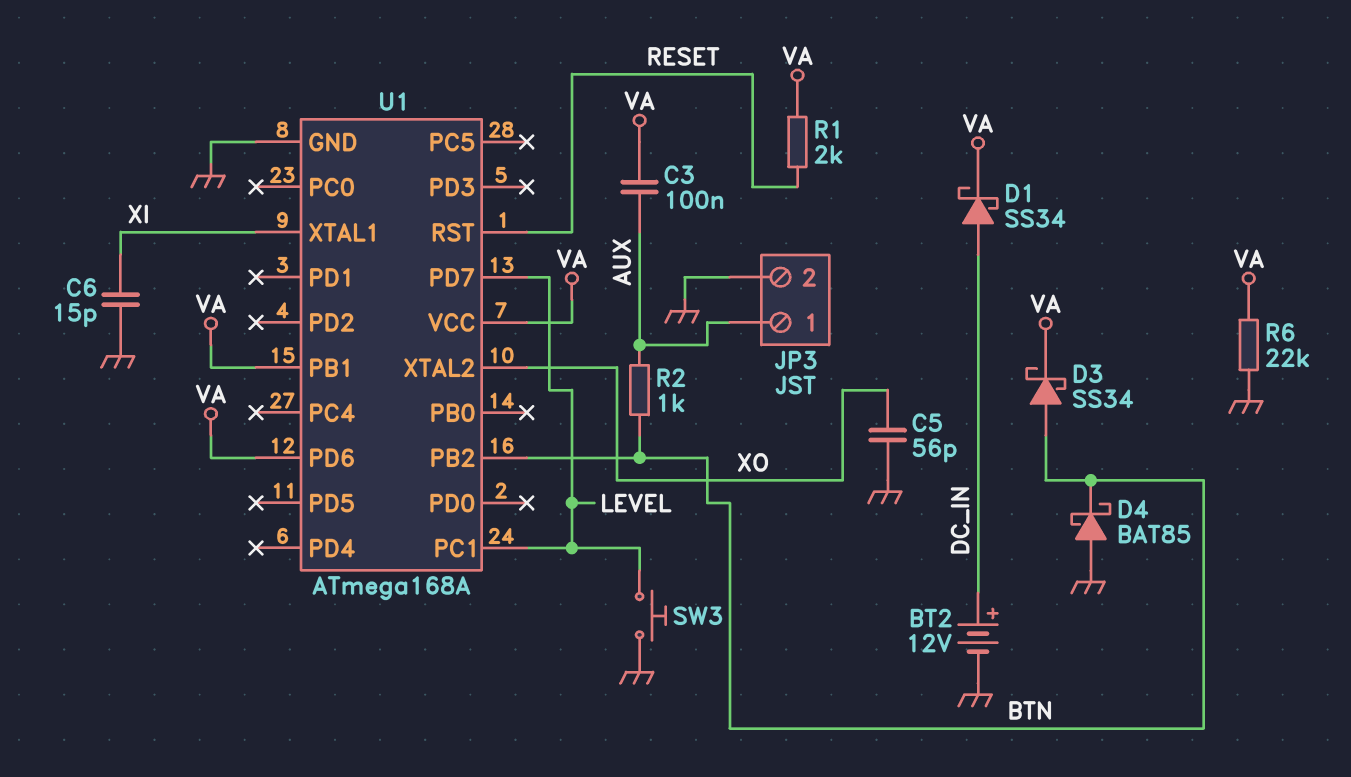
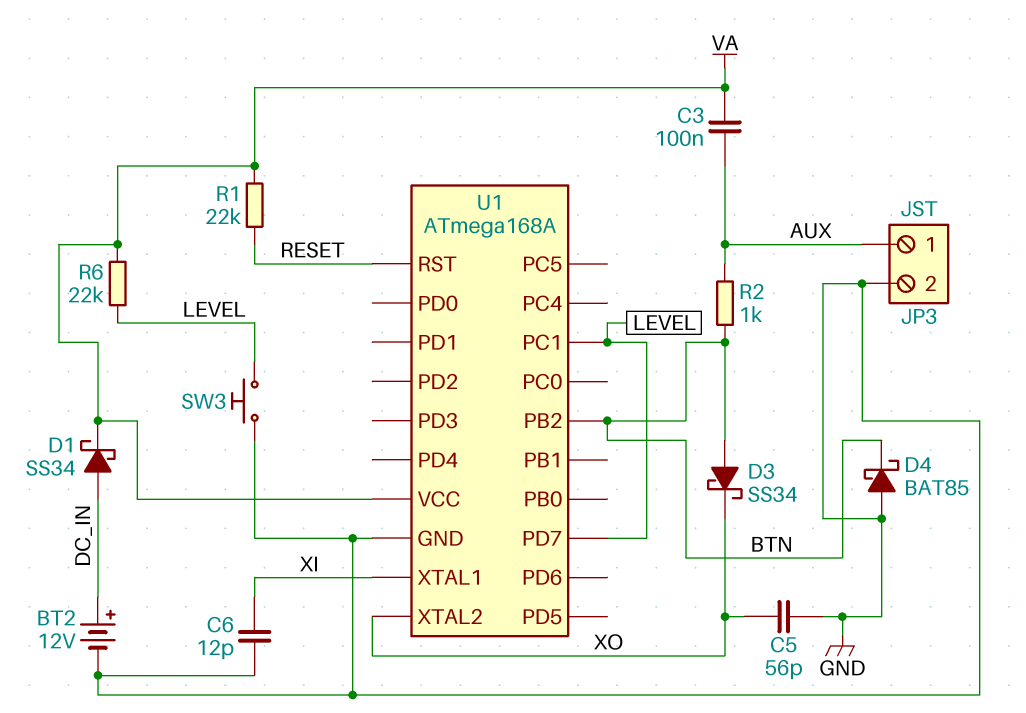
C6: 15pF (GND, XI) -> 12pF (GND, XI)
D3: schottky SS34 (A BTN, K VA) -> schottky SS34 (A BTN, K XO)
R1: 2k (RESET, VA) -> 22k (RESET, VA)
R6: 22k (GND, VA) -> 22k (LEVEL, VA)
U1 pin PB1: VA -> none
U1 pin PD6: VA -> none

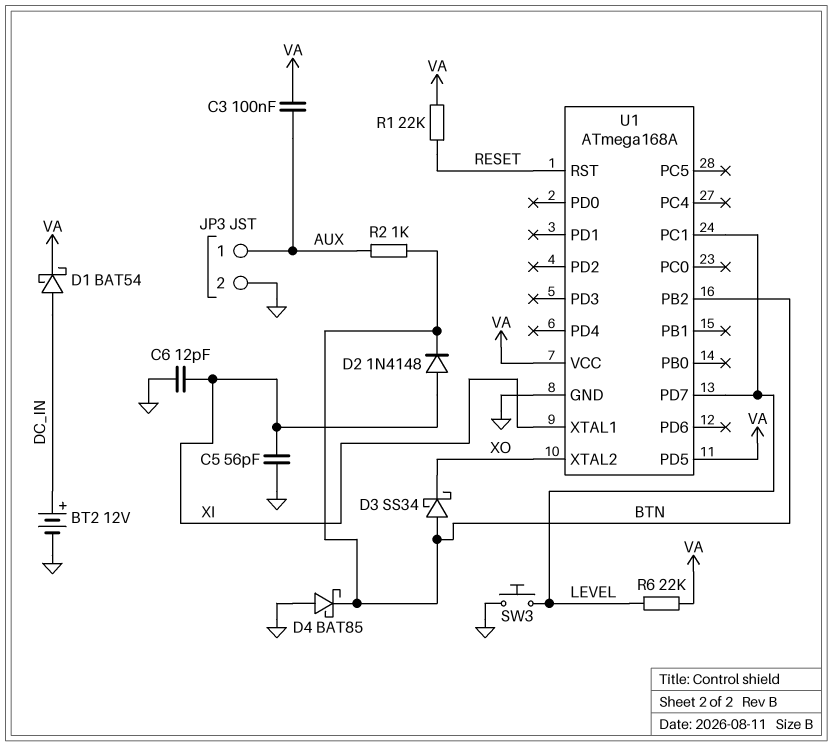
C5: 56pF (GND, XO) -> 56pF (GND, XI)
D1: schottky SS34 (A DC_IN, K VA) -> schottky BAT54 (A DC_IN, K VA)
D2: none -> diode 1N4148 (A XI, K BTN)
U1 pin PD5: none -> VA

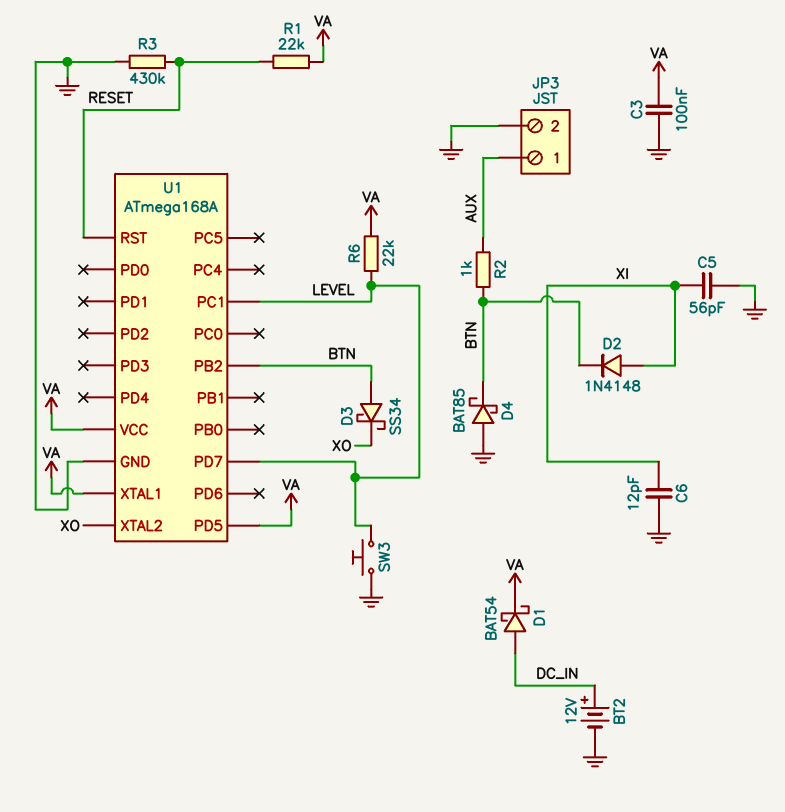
C3: 100nF (AUX, VA) -> 100nF (GND, VA)
R3: none -> 430k (GND, RESET)
U1 pin XTAL1: XI -> VA

